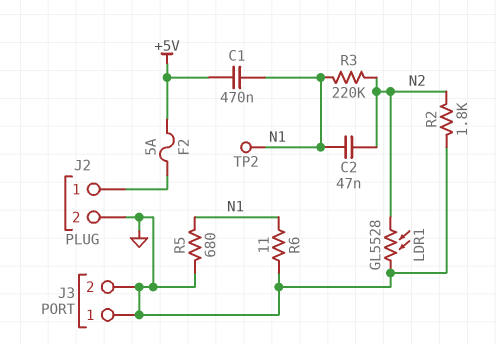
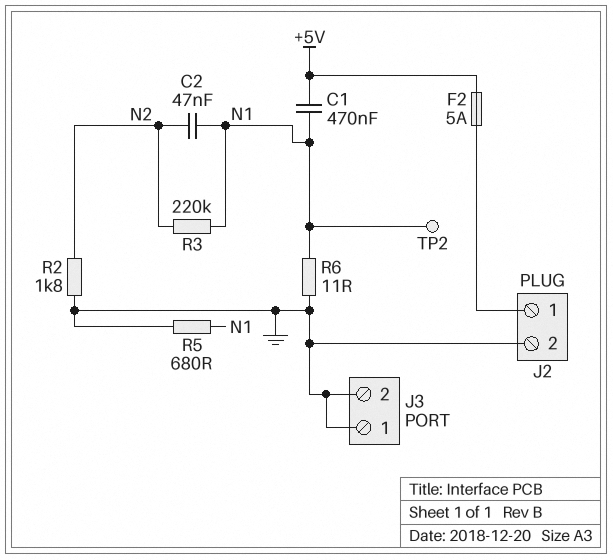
LDR1: GL5528 (GND, N2) -> none

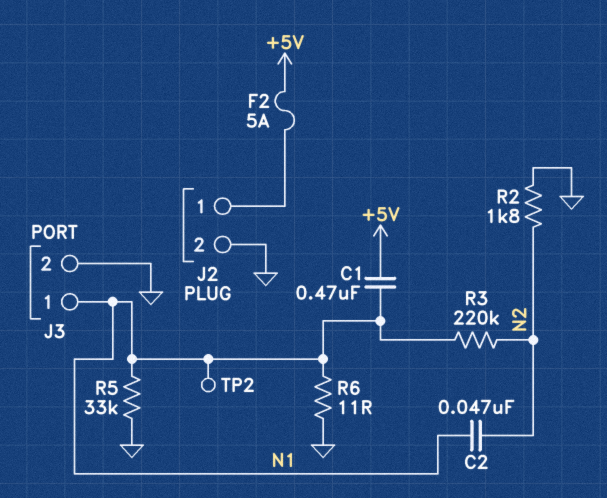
J3 pin 1: GND -> N1
R5: 680 (GND, N1) -> 33k (GND, N1)

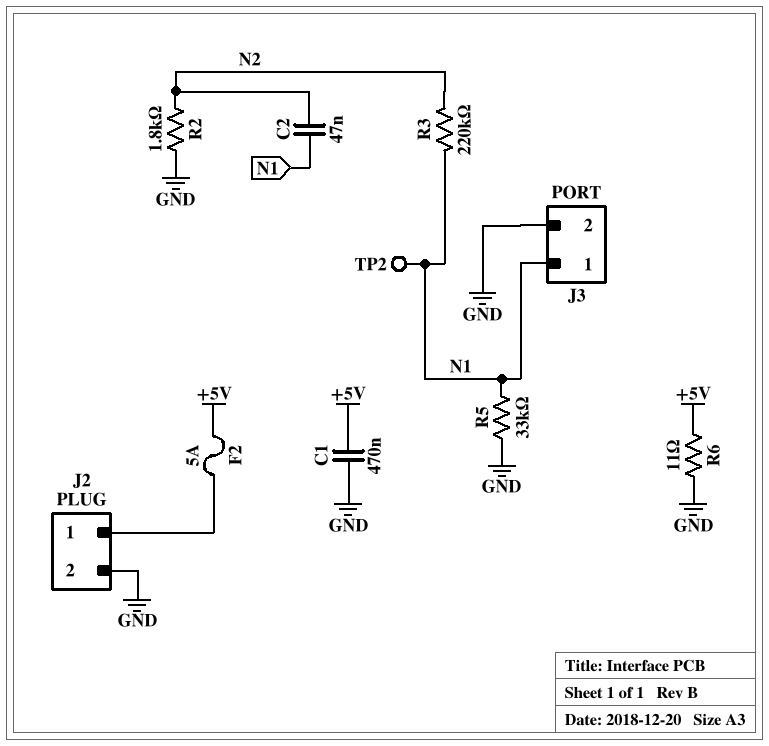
C1: 470nF (+5V, N1) -> 470nF (+5V, GND)
R6: 11 (GND, N1) -> 11 (+5V, GND)

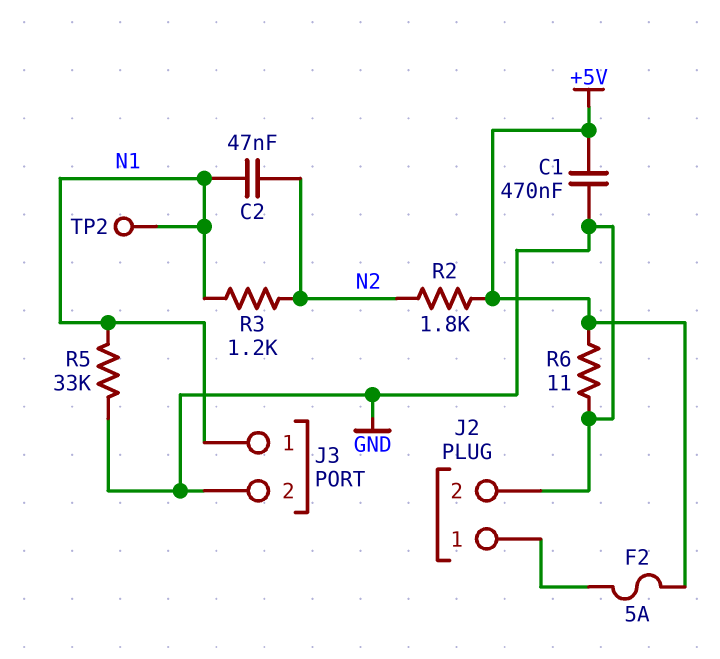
R2: 1.8k (GND, N2) -> 1.8k (+5V, N2)
R3: 220k (N1, N2) -> 1.2k (N1, N2)

